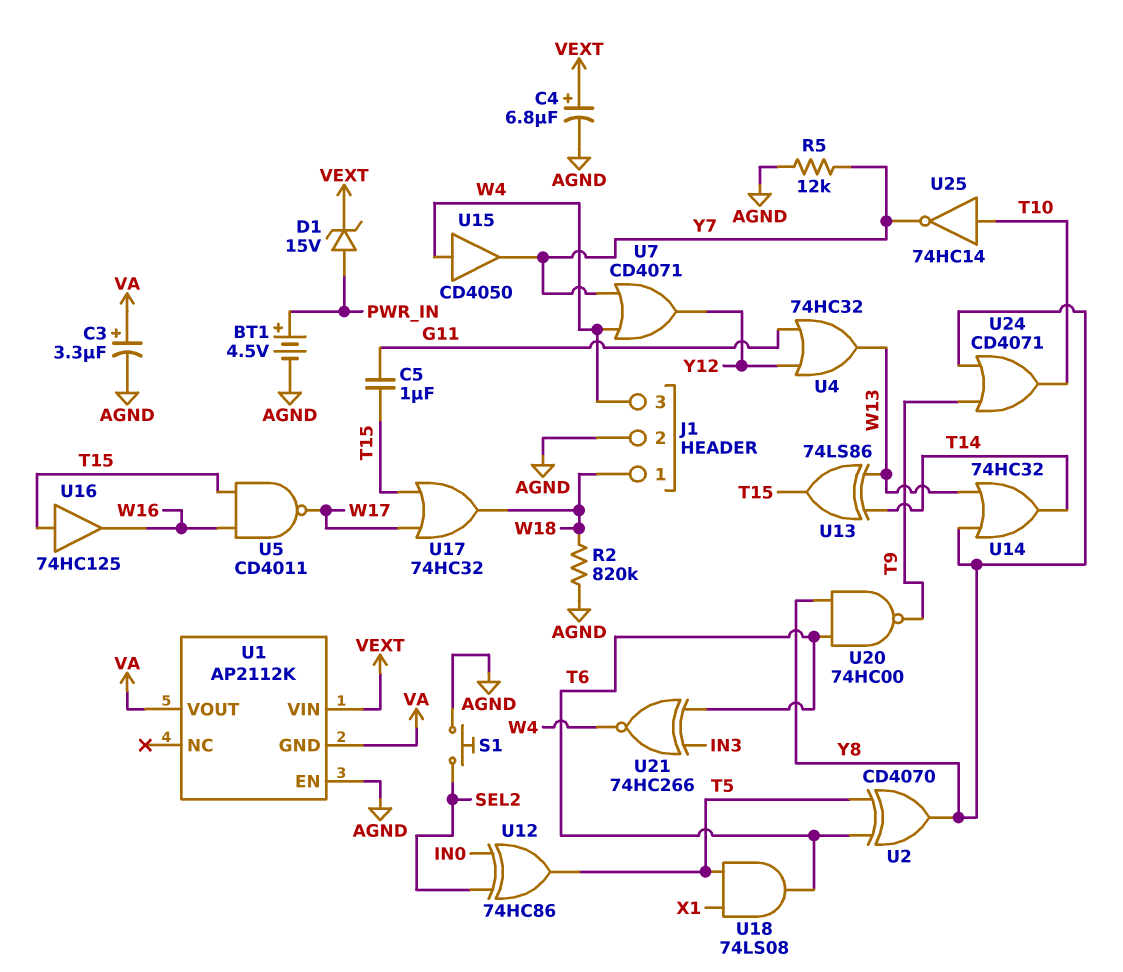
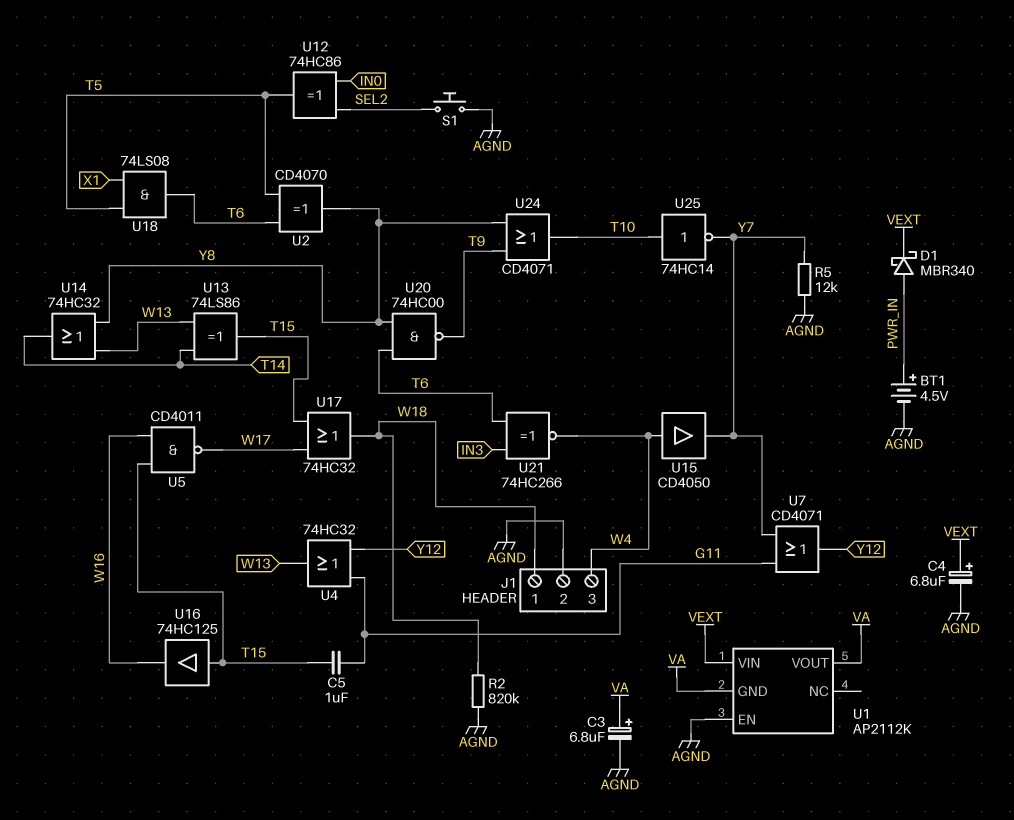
C3: 3.3uF (plus VA, minus AGND) -> 6.8uF (plus VA, minus AGND)
D1: zener 15V (A PWR_IN, K VEXT) -> schottky MBR340 (A PWR_IN, K VEXT)
U7: OR CD4071 (in W4, in Y7, out Y12) -> OR CD4071 (in G11, in Y7, out Y12)

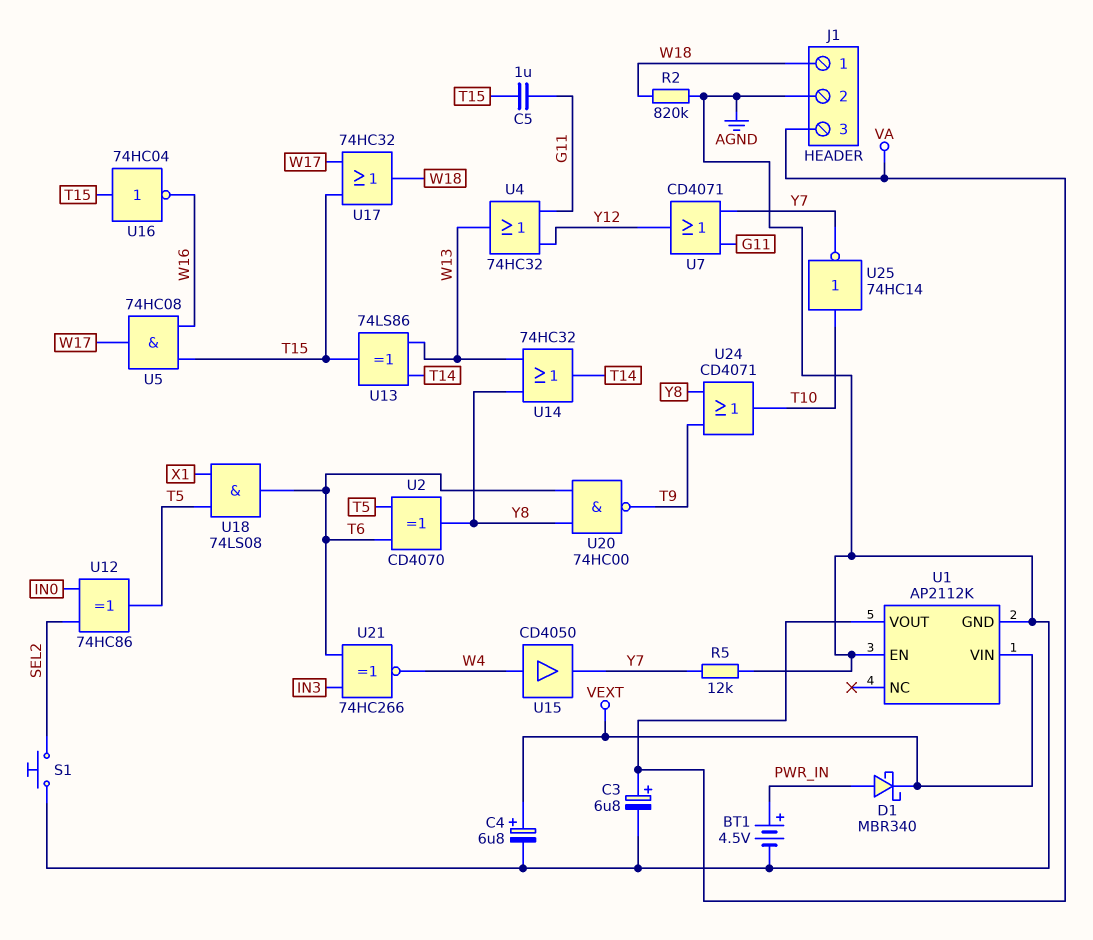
J1 pin 3: W4 -> VA
U1 pin GND: VA -> AGND
U5: NAND CD4011 (in T15, in W16, out W17) -> AND 74HC08 (in T15, in W16, out W17)
U16: buffer 74HC125 (in T15, out W16) -> NOT 74HC04 (in T15, out W16)

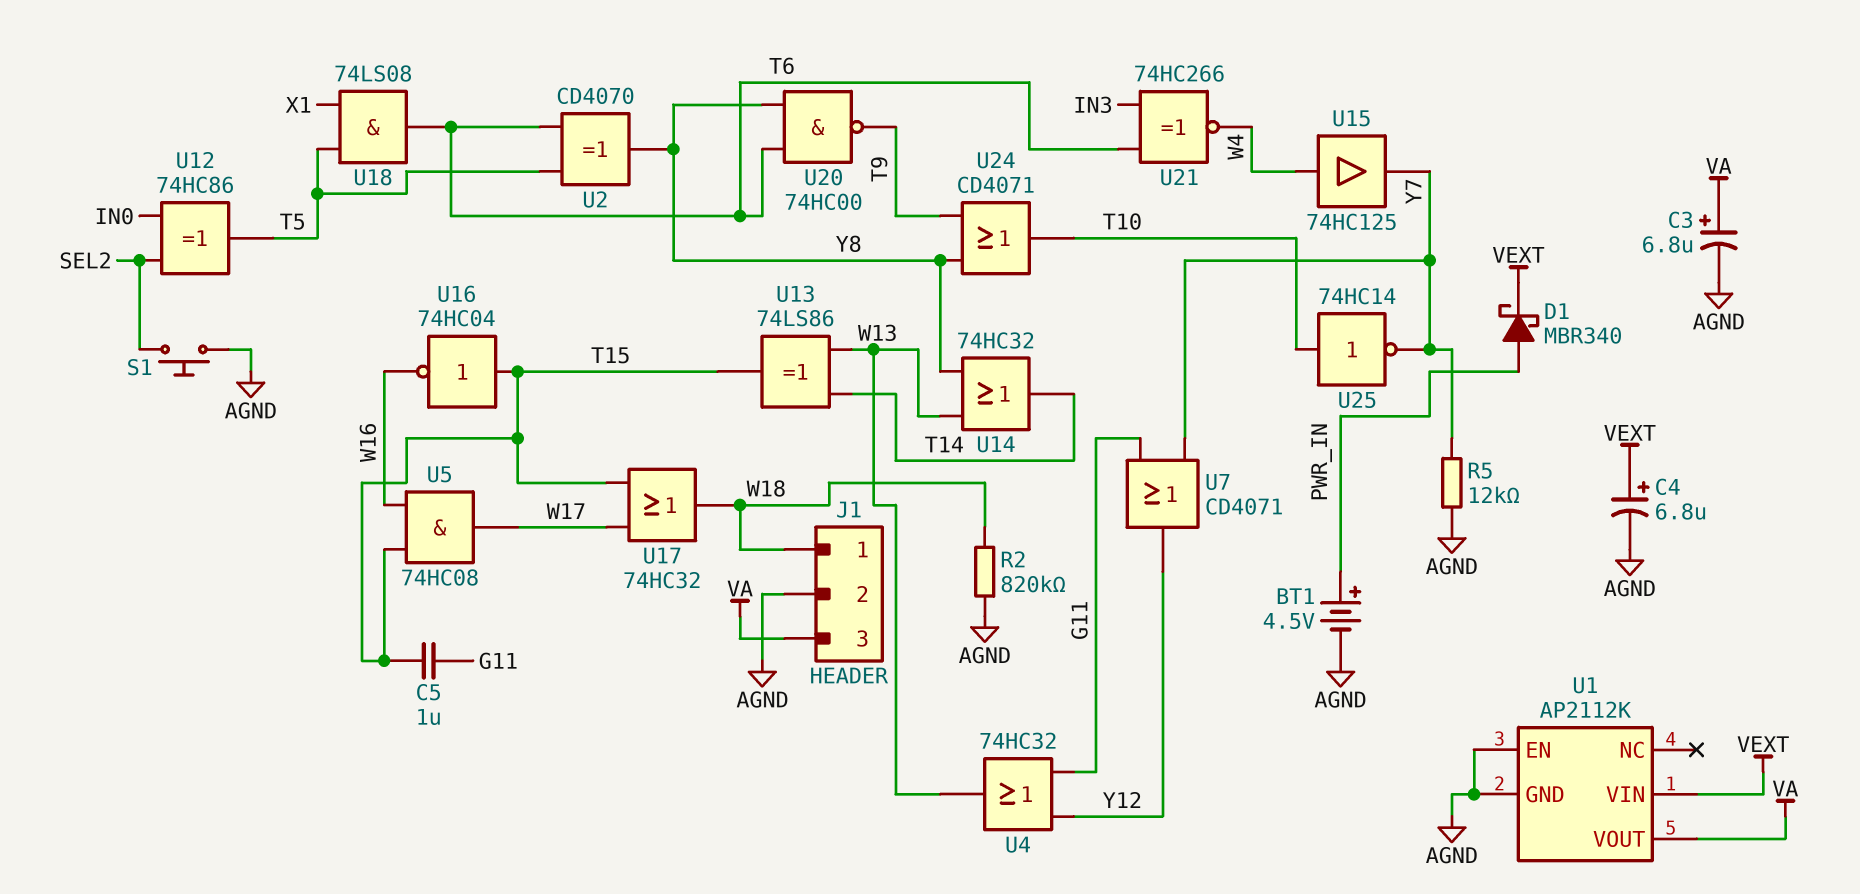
U15: buffer CD4050 (in W4, out Y7) -> buffer 74HC125 (in W4, out Y7)

